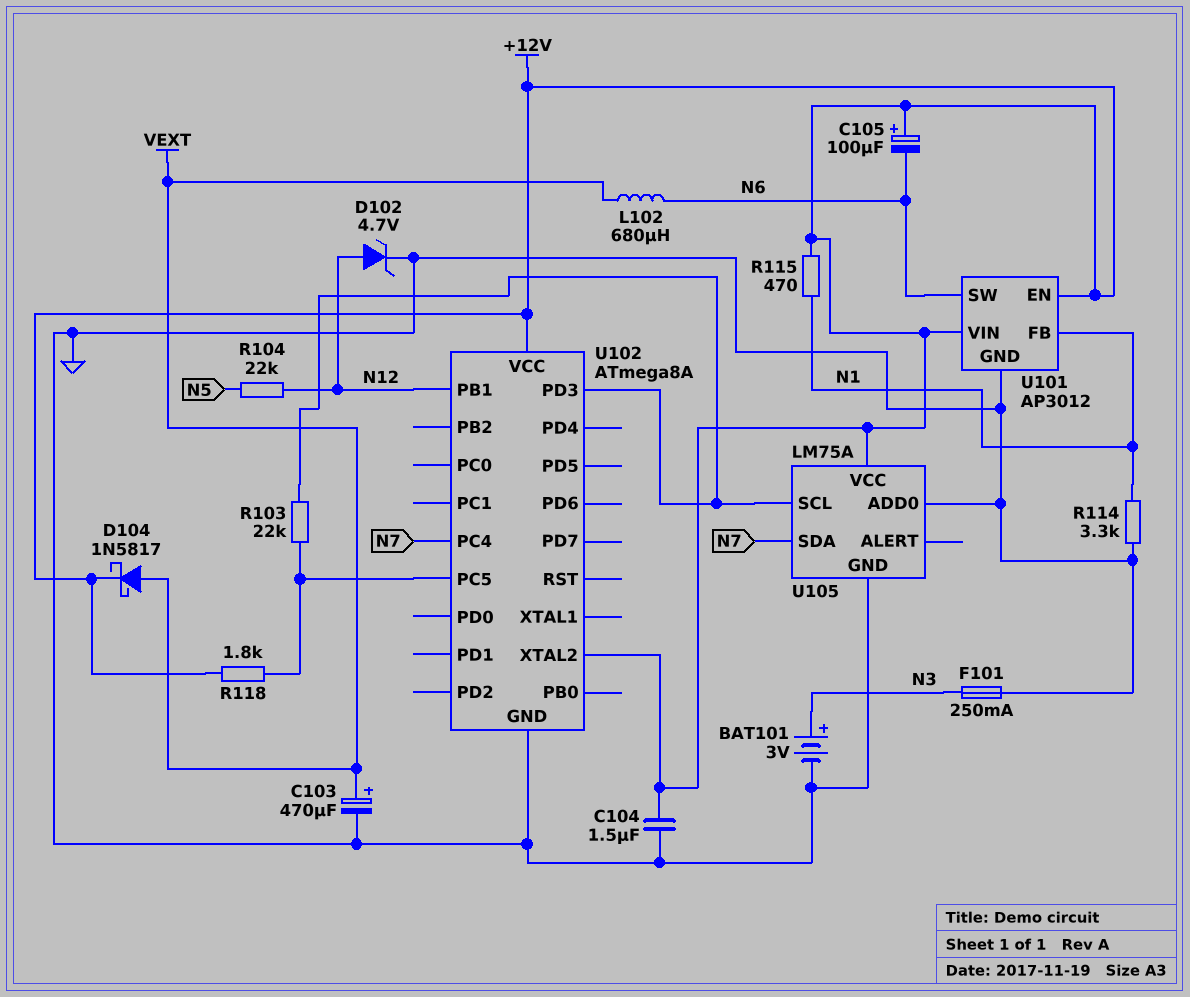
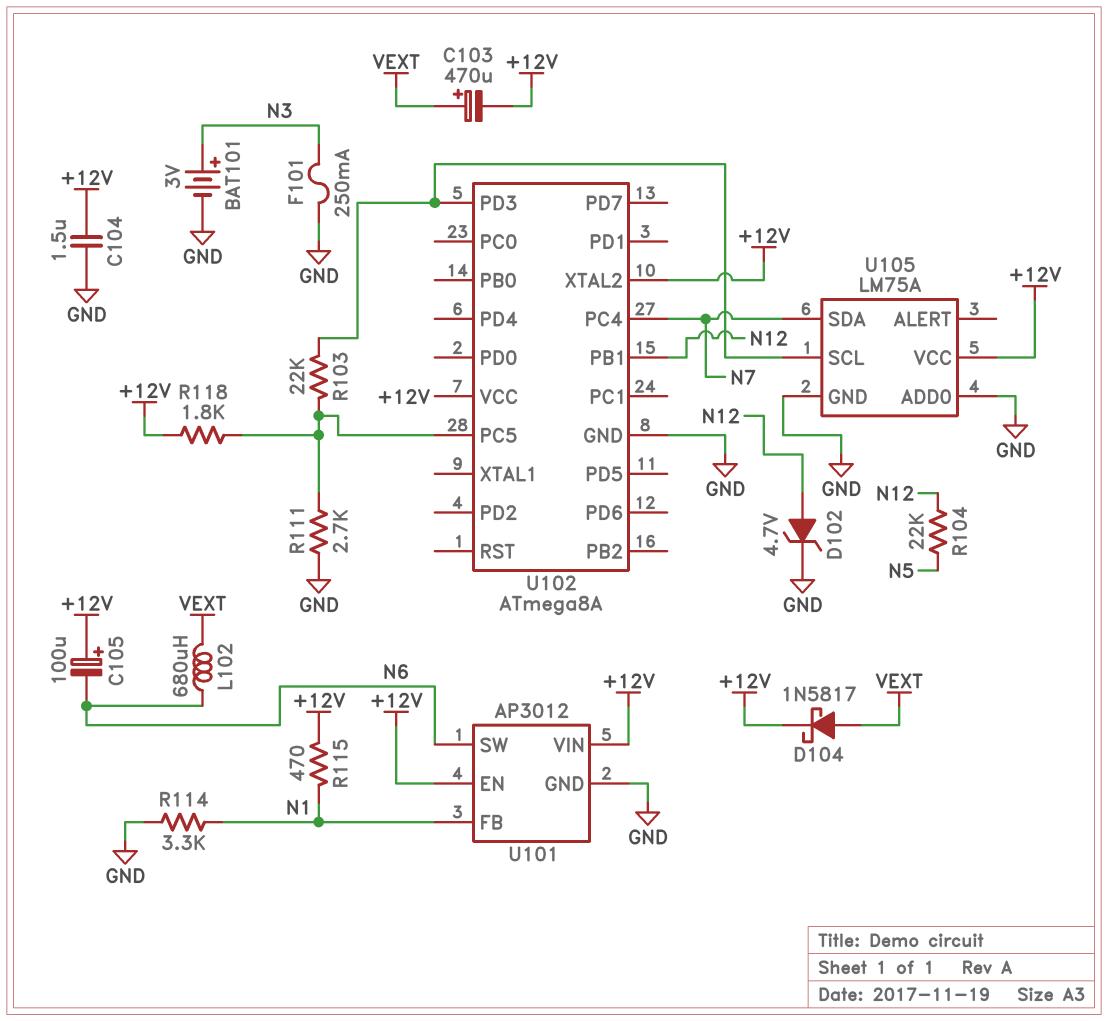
C103: 470uF (plus VEXT, minus GND) -> 470uF (plus VEXT, minus +12V)
R111: none -> 2.7k (GND, U102/PC5)

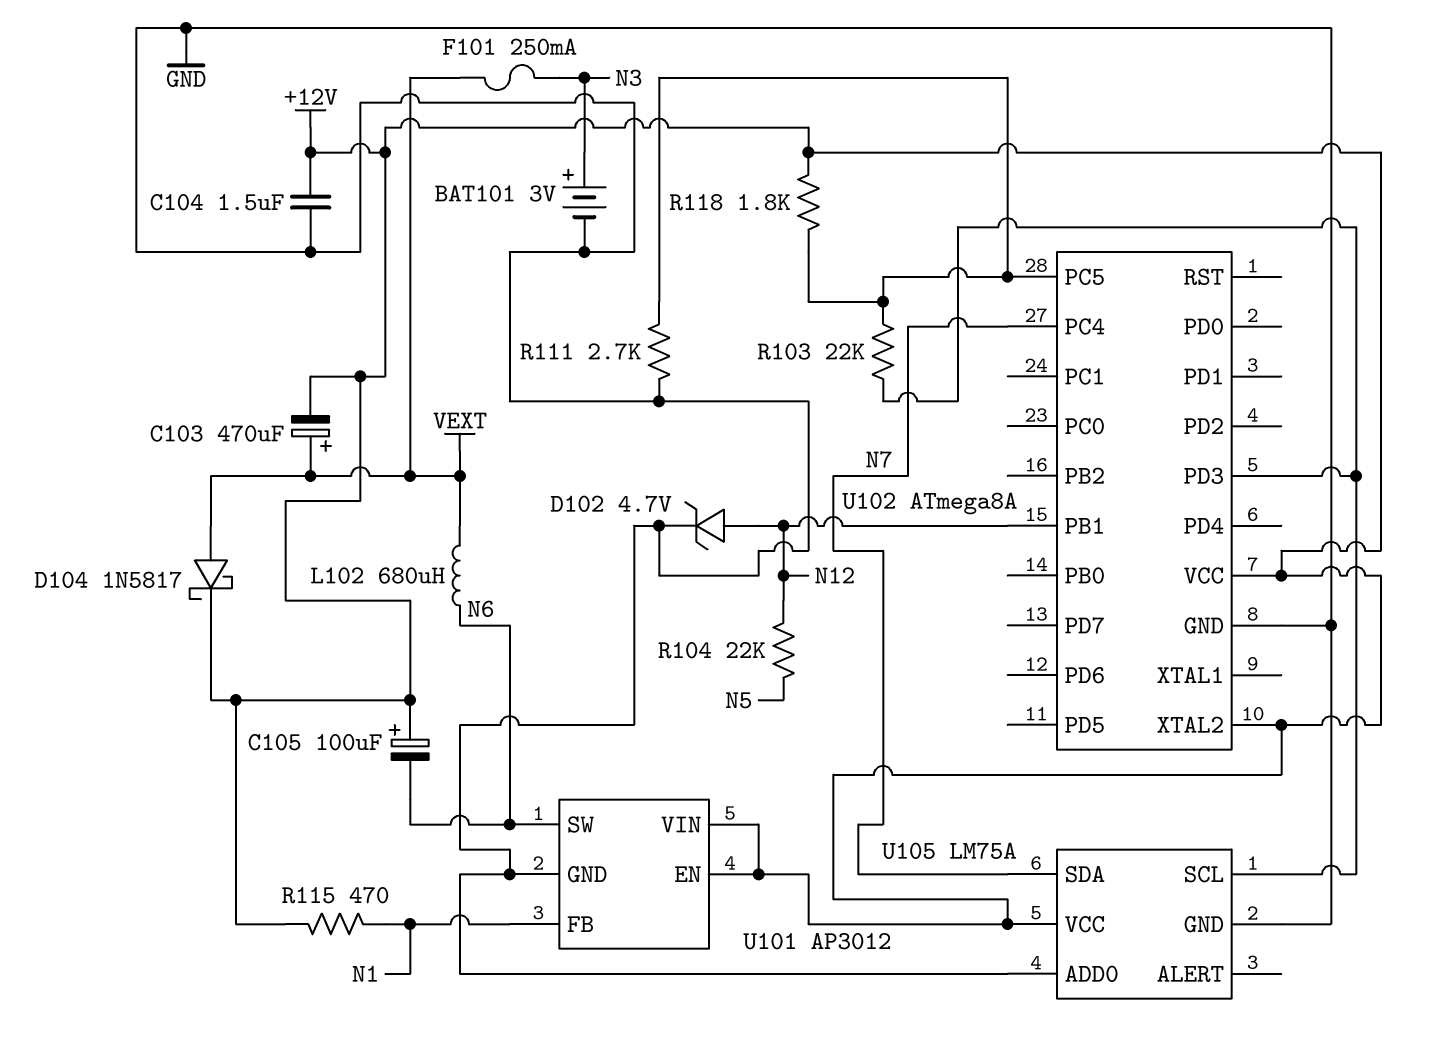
F101: 250mA (GND, N3) -> 250mA (N3, VEXT)
R114: 3.3k (GND, N1) -> none

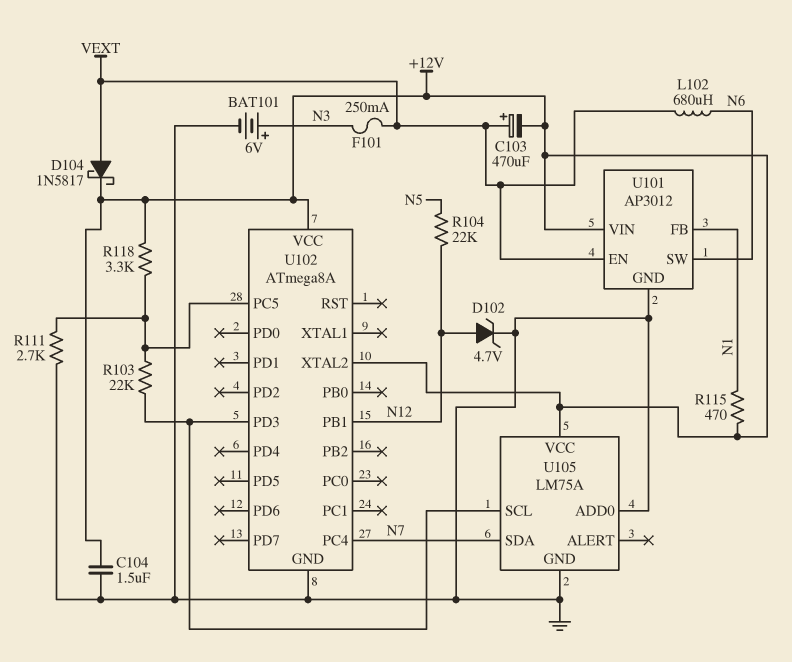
BAT101: 3V (plus N3, minus GND) -> 6V (plus N3, minus GND)
C105: 100uF (plus +12V, minus N6) -> none
R118: 1.8k (+12V, U102/PC5) -> 3.3k (+12V, U102/PC5)
U101 pin EN: +12V -> VEXT

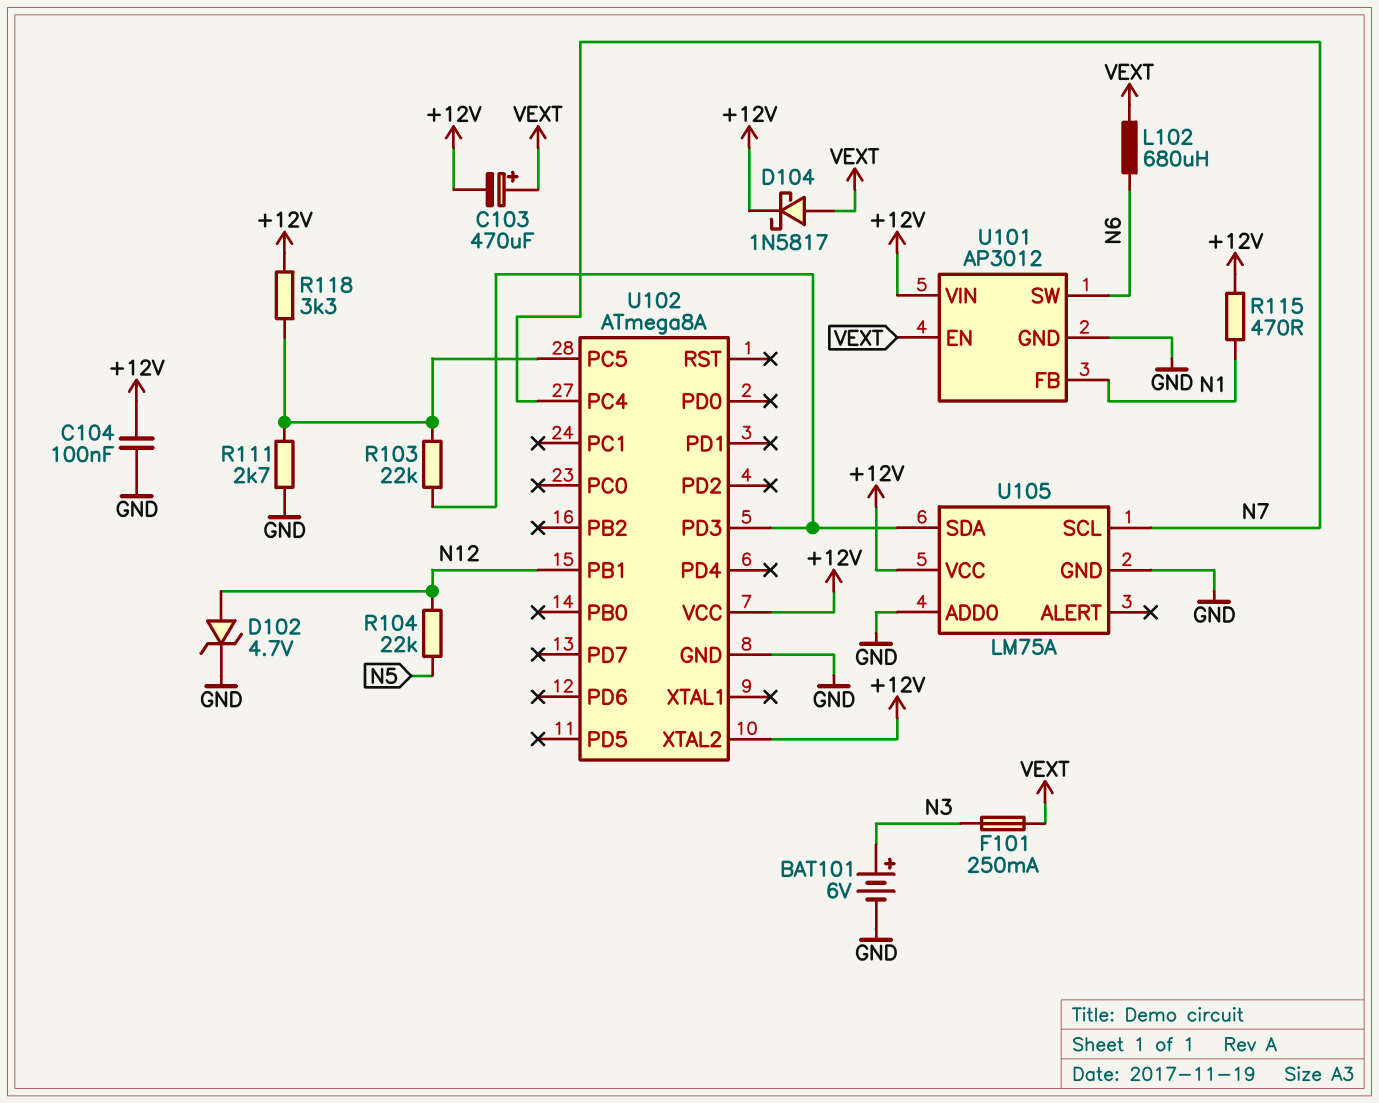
C104: 1.5uF (+12V, GND) -> 100nF (+12V, GND)
U105 pin SCL: U102/PD3 -> N7
U105 pin SDA: N7 -> U102/PD3

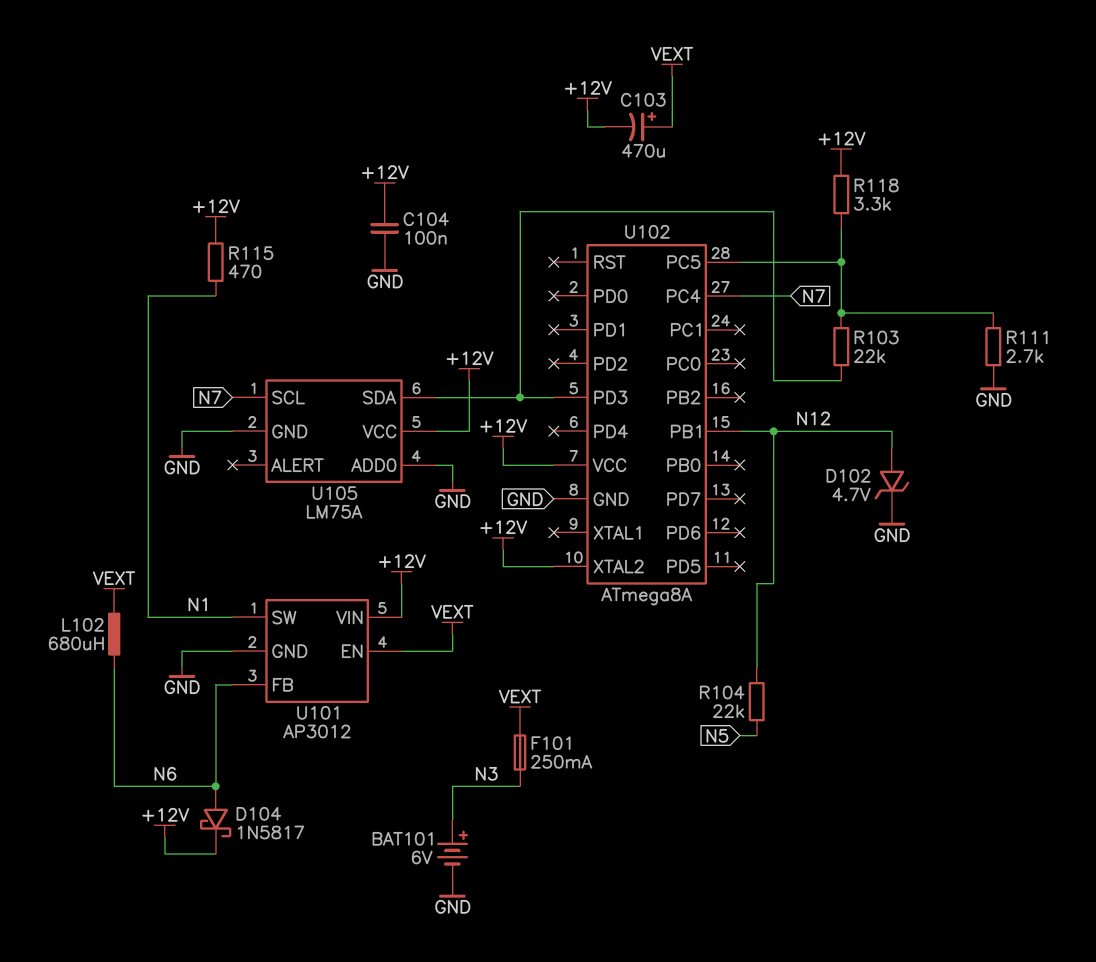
D104: schottky 1N5817 (A VEXT, K +12V) -> schottky 1N5817 (A N6, K +12V)
U101 pin FB: N1 -> N6
U101 pin SW: N6 -> N1

